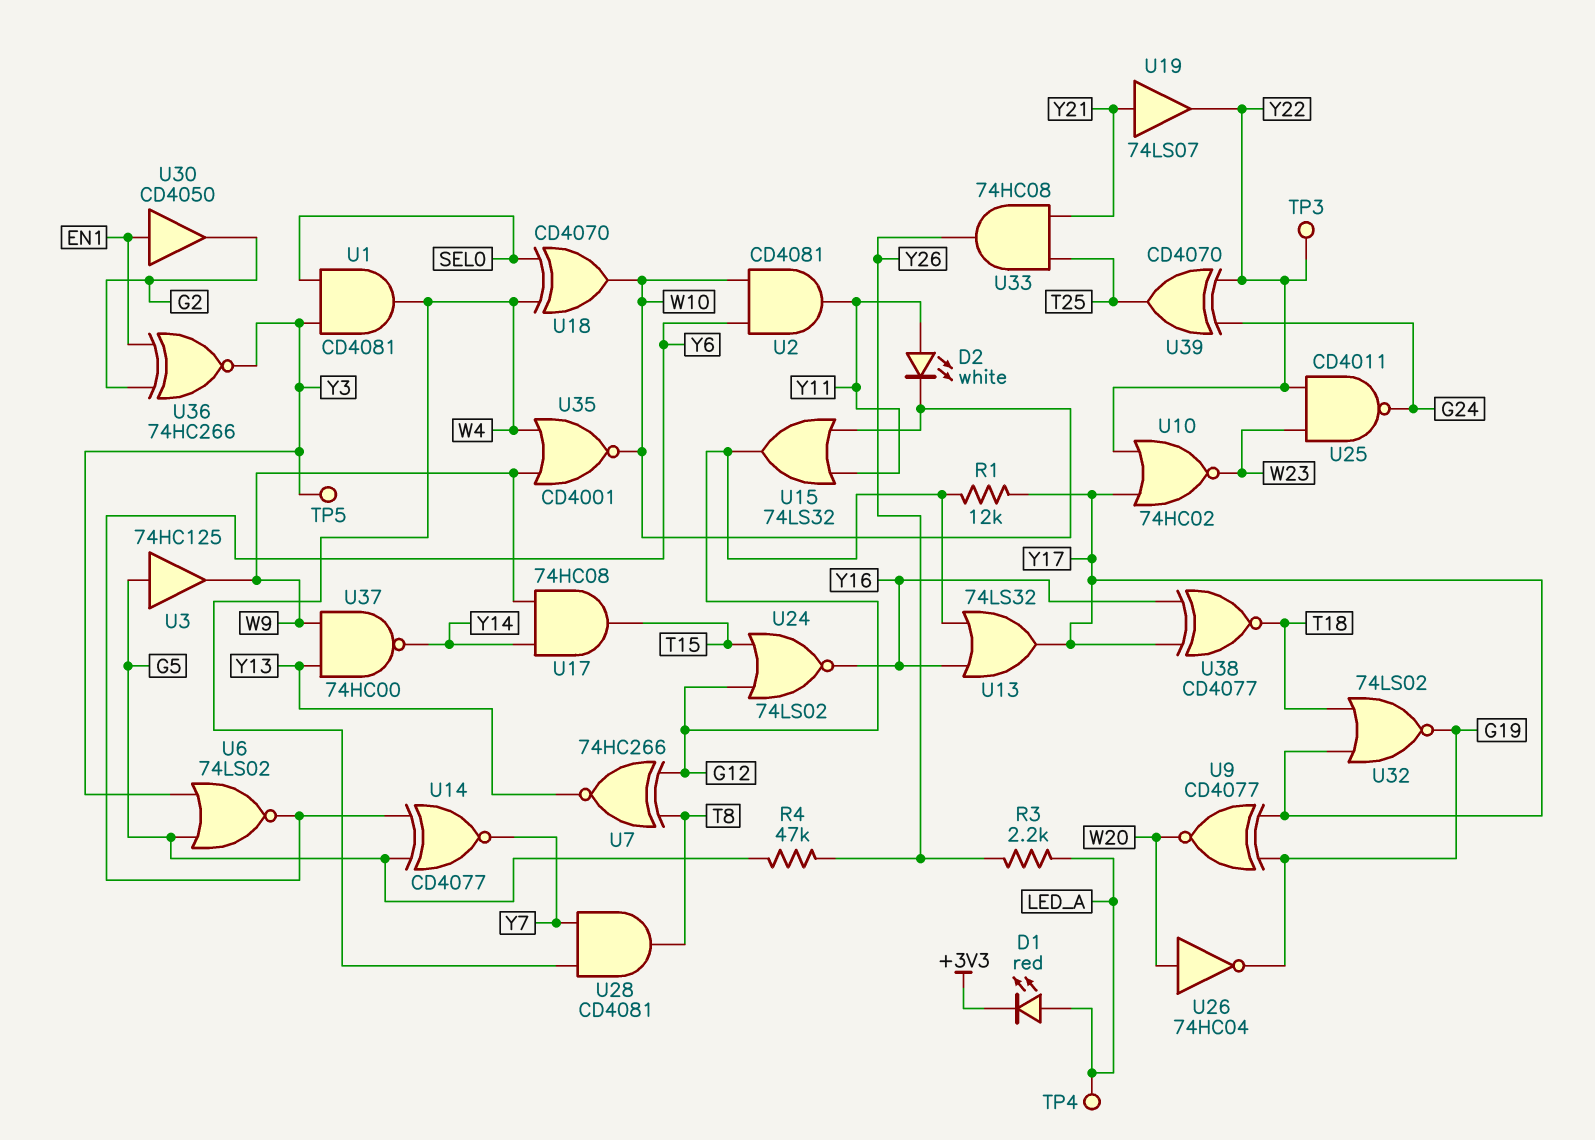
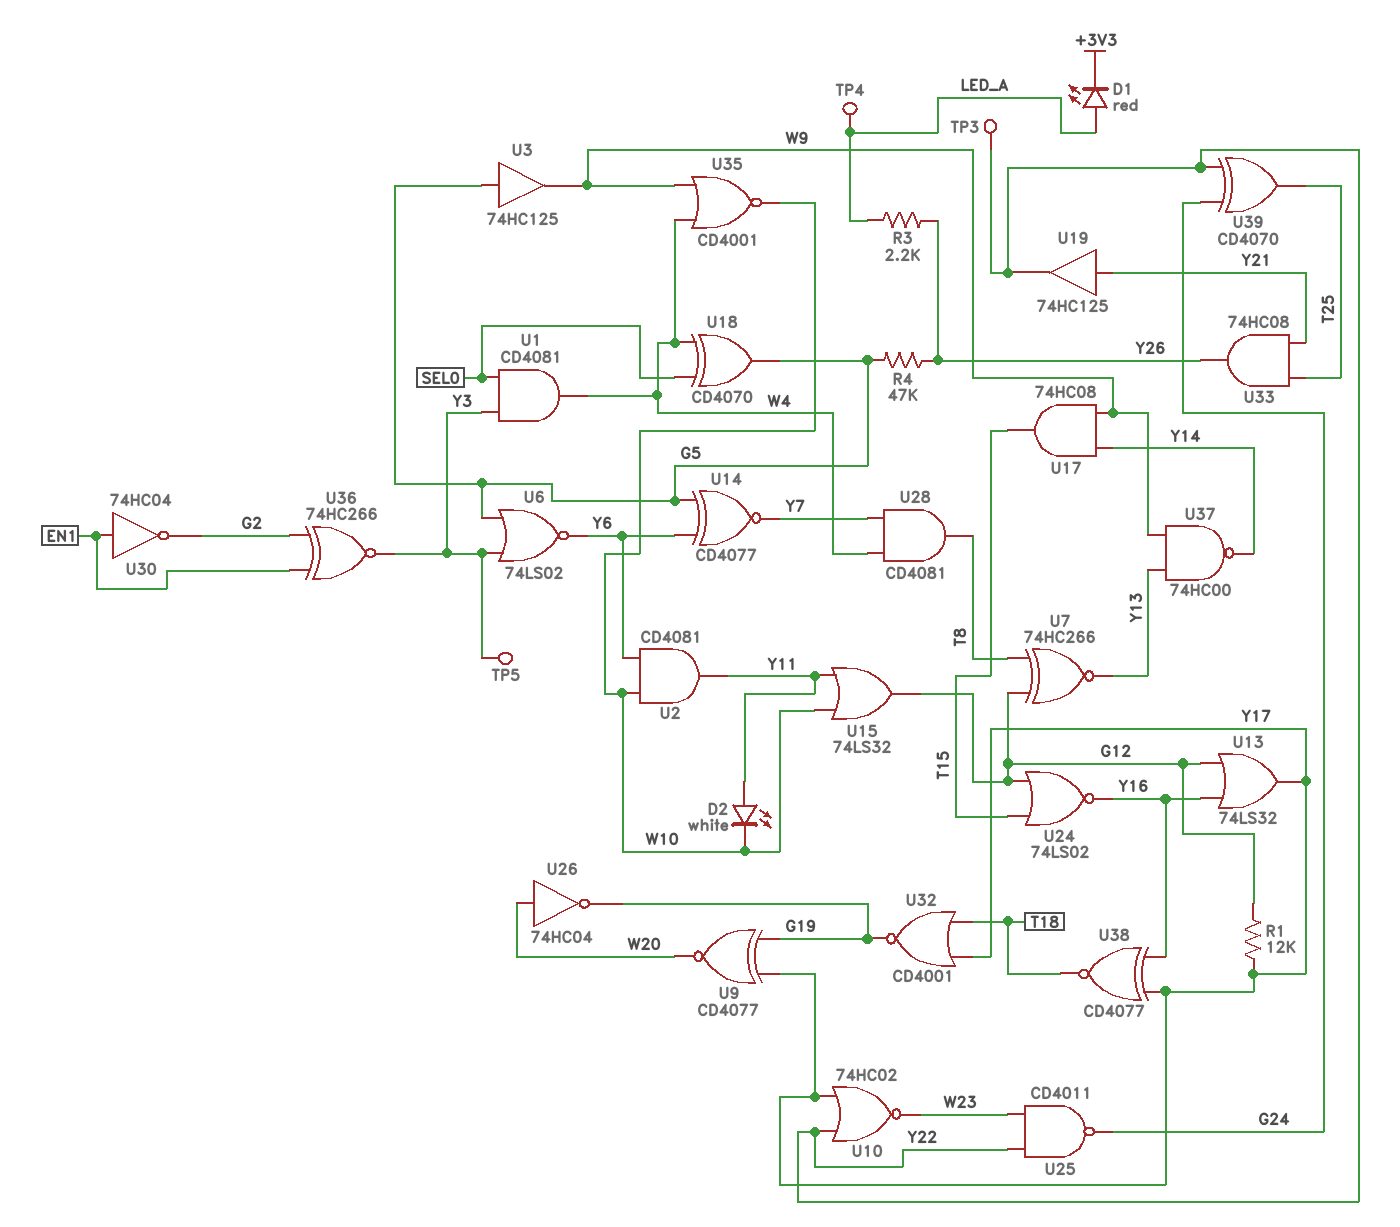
U18: XOR CD4070 (in SEL0, in W4, out W10) -> XOR CD4070 (in SEL0, in W4, out G5)
U19: buffer 74LS07 (in Y21, out Y22) -> buffer 74HC125 (in Y21, out Y22)
U30: buffer CD4050 (in EN1, out G2) -> NOT 74HC04 (in EN1, out G2)
U32: NOR 74LS02 (in T18, in Y17, out G19) -> NOR CD4001 (in T18, in Y17, out G19)

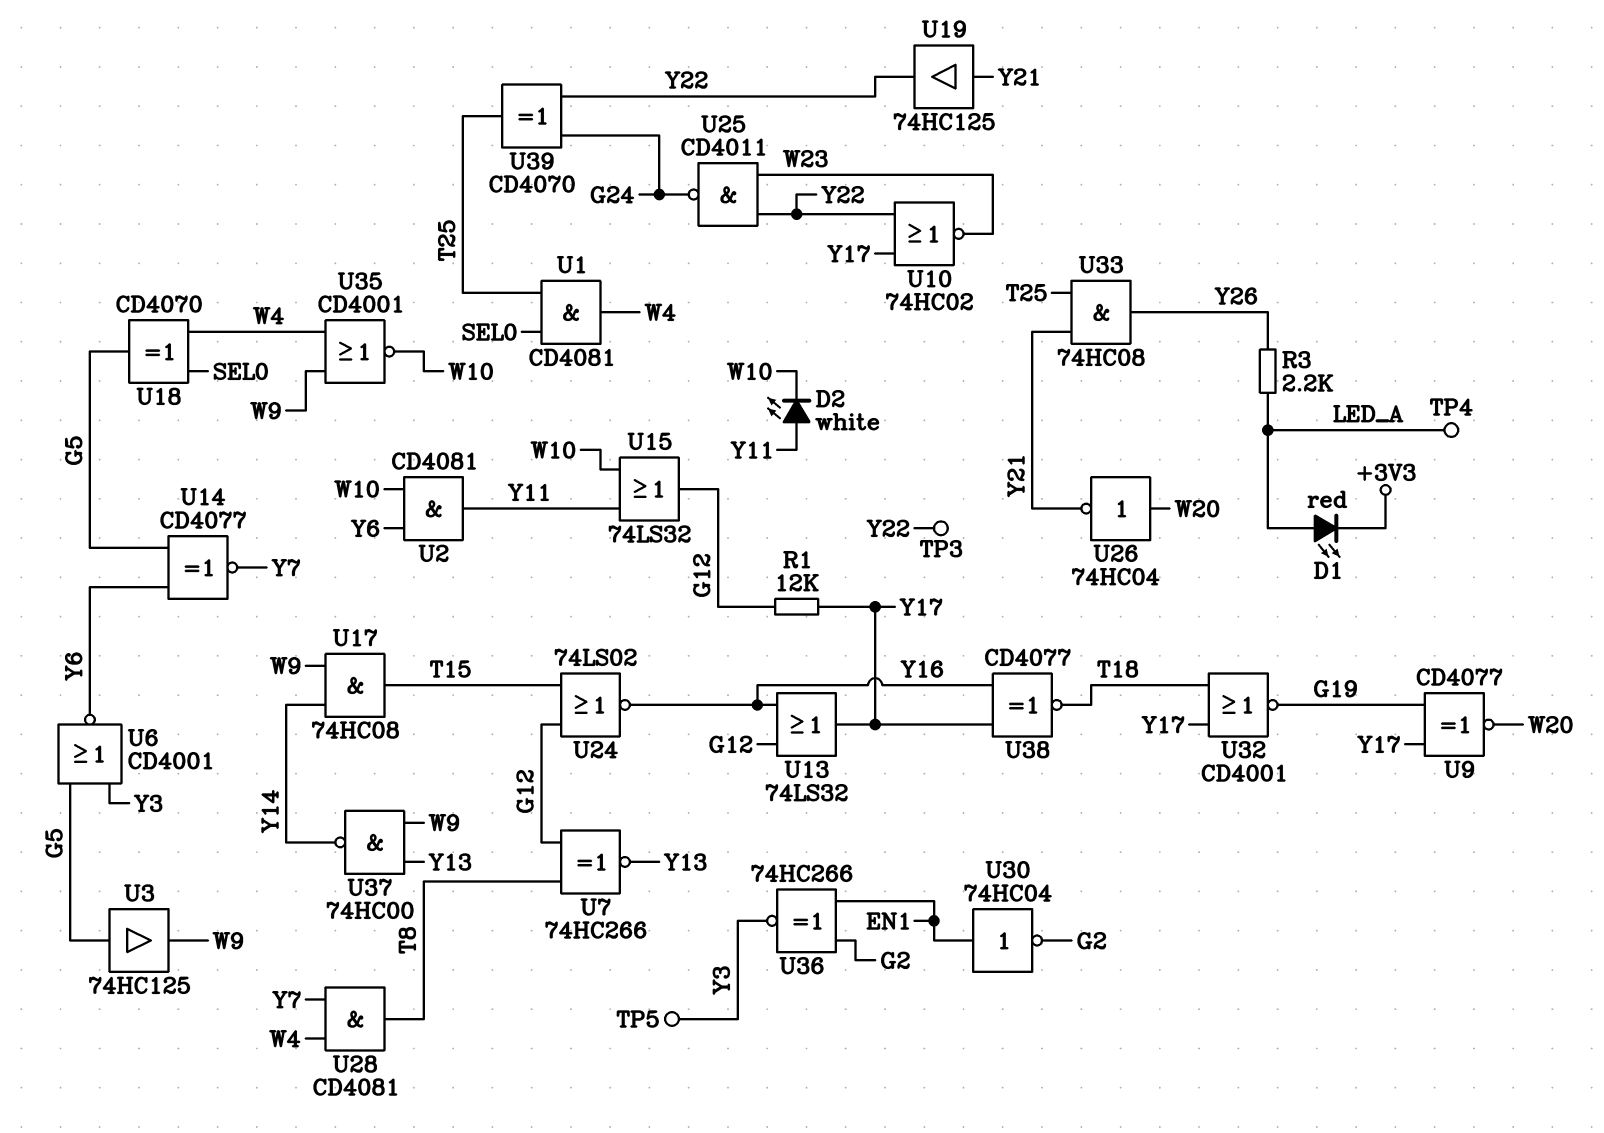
R4: 47k (G5, Y26) -> none
U1: AND CD4081 (in SEL0, in Y3, out W4) -> AND CD4081 (in SEL0, in T25, out W4)
U6: NOR 74LS02 (in G5, in Y3, out Y6) -> NOR CD4001 (in G5, in Y3, out Y6)
U26: NOT 74HC04 (in W20, out G19) -> NOT 74HC04 (in W20, out Y21)

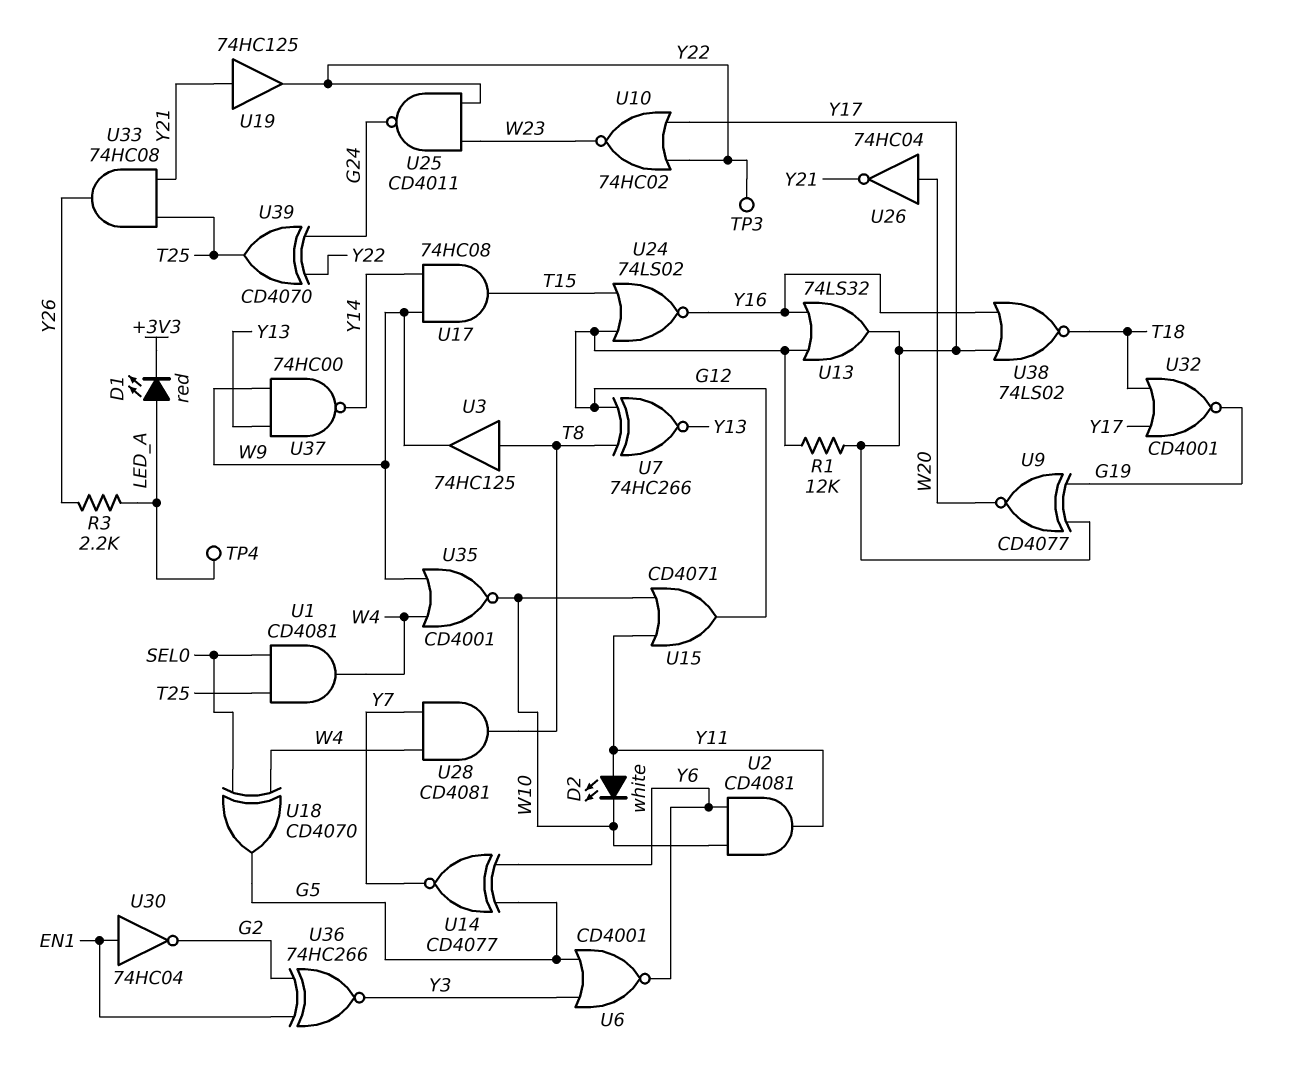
TP5: test point (Y3) -> none
U3: buffer 74HC125 (in G5, out W9) -> buffer 74HC125 (in T8, out W9)
U15: OR 74LS32 (in W10, in Y11, out G12) -> OR CD4071 (in W10, in Y11, out G12)
U38: XNOR CD4077 (in Y16, in Y17, out T18) -> NOR 74LS02 (in Y16, in Y17, out T18)

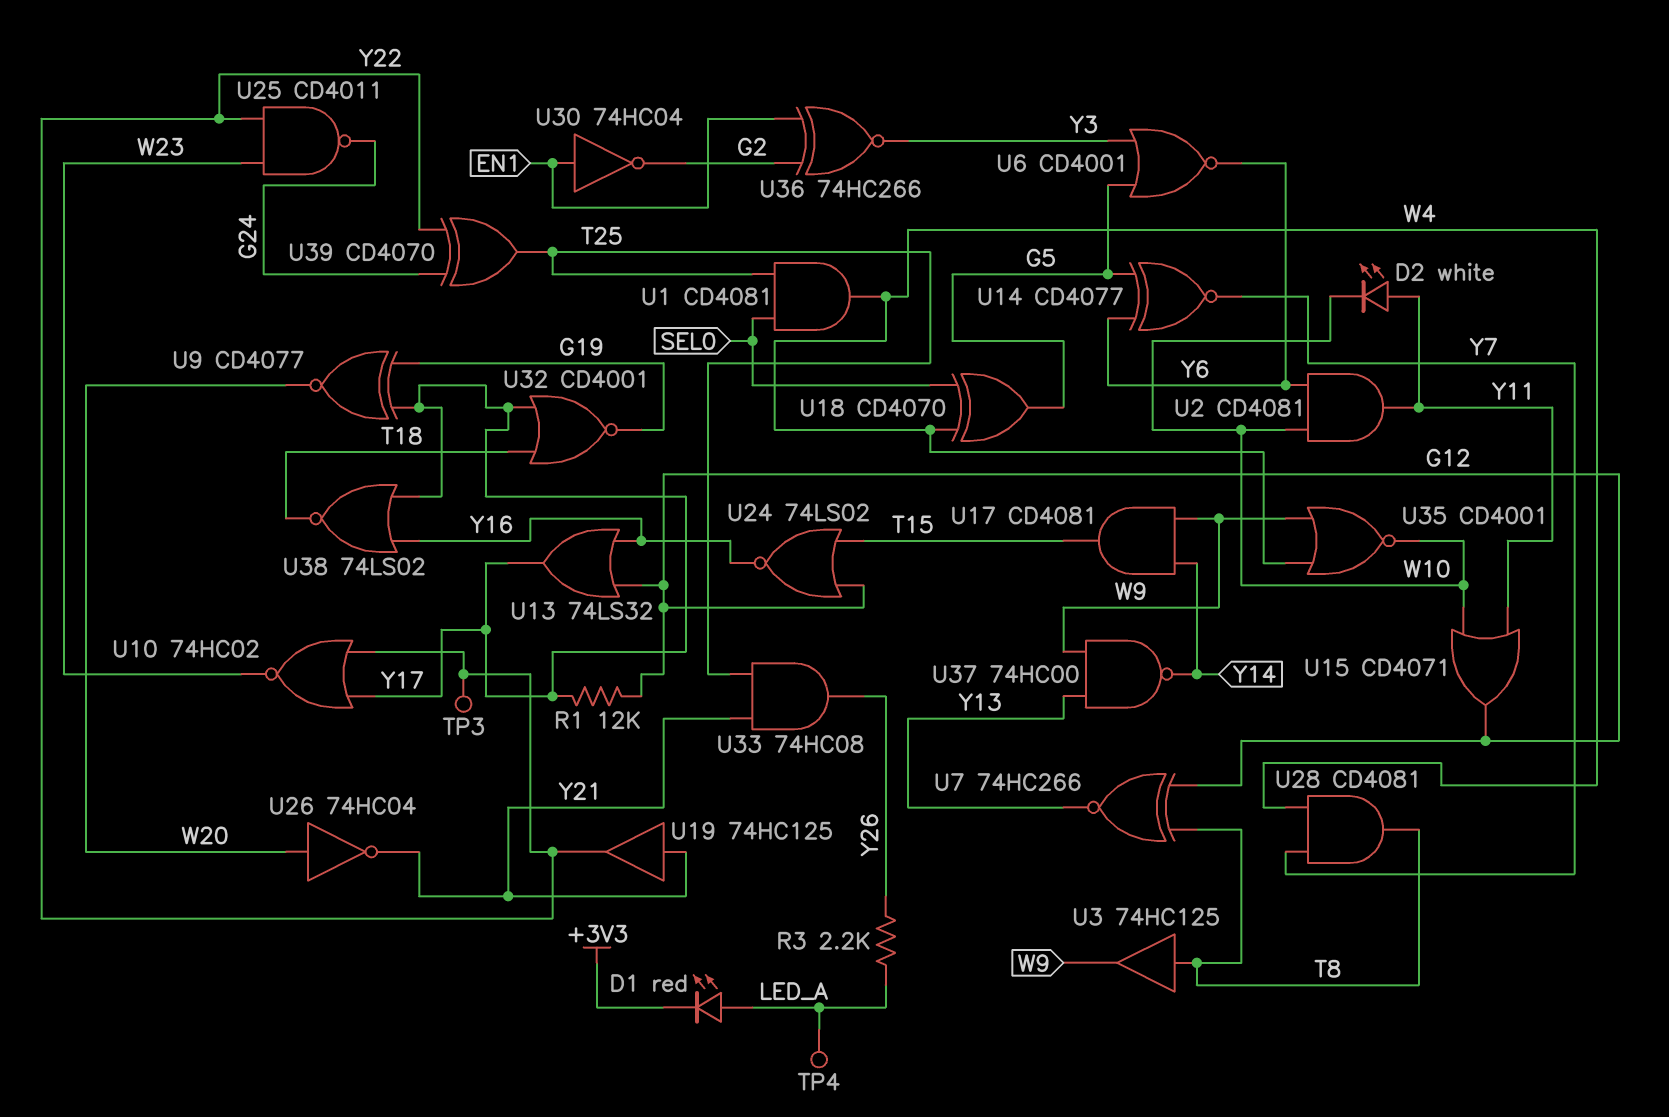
U17: AND 74HC08 (in W9, in Y14, out T15) -> AND CD4081 (in W9, in Y14, out T15)

